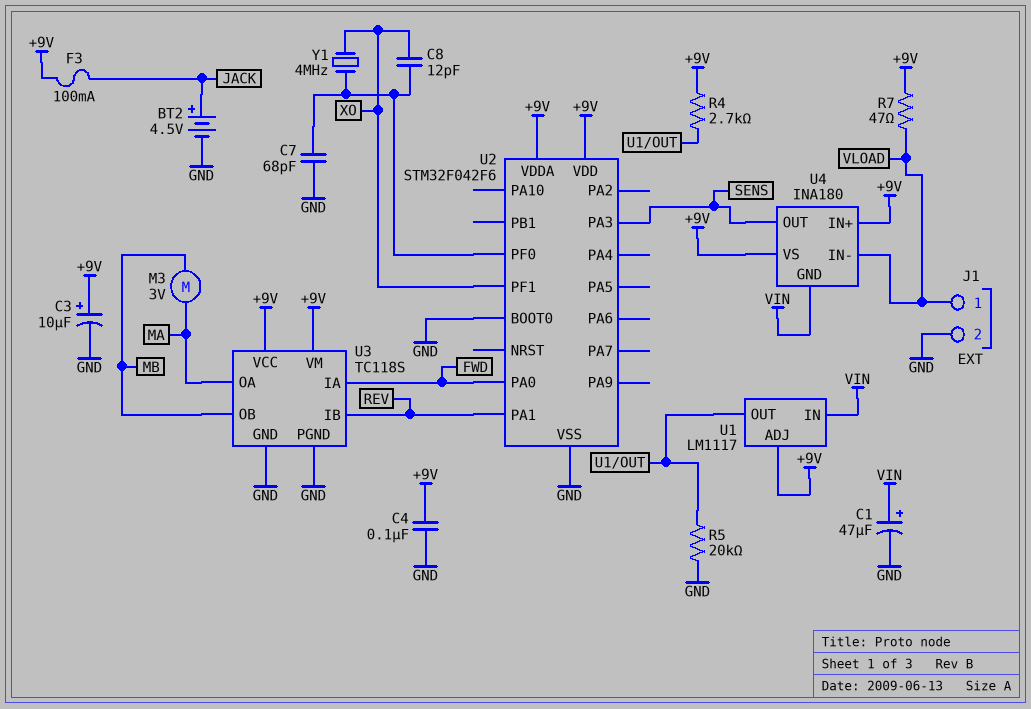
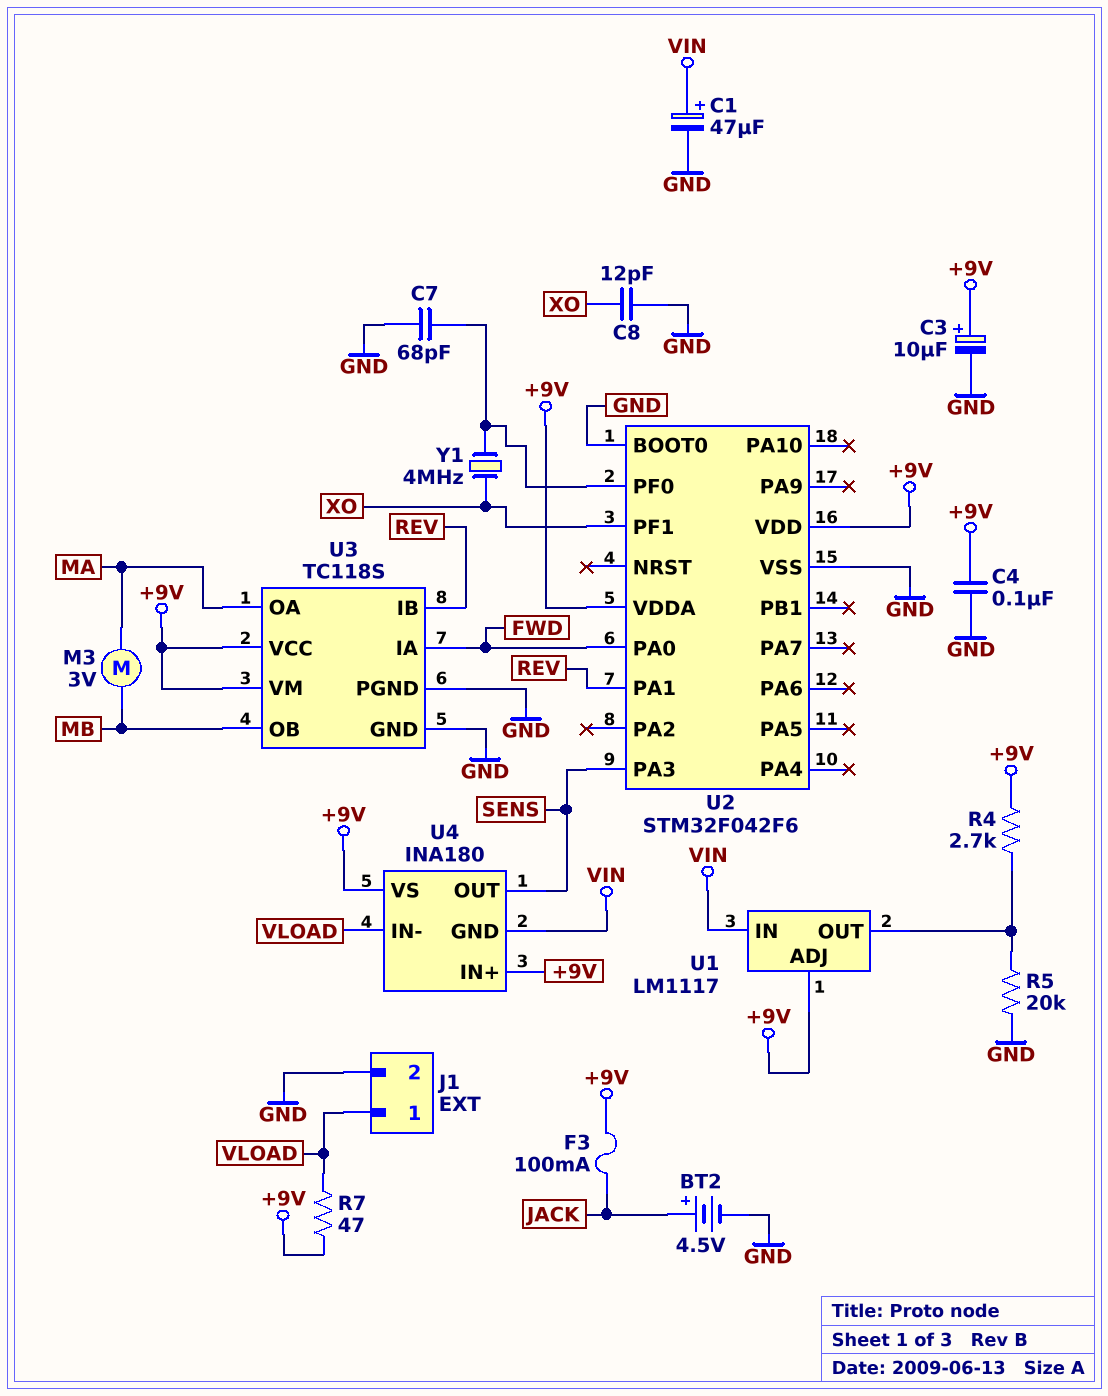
C8: 12pF (U2/PF0, XO) -> 12pF (GND, XO)

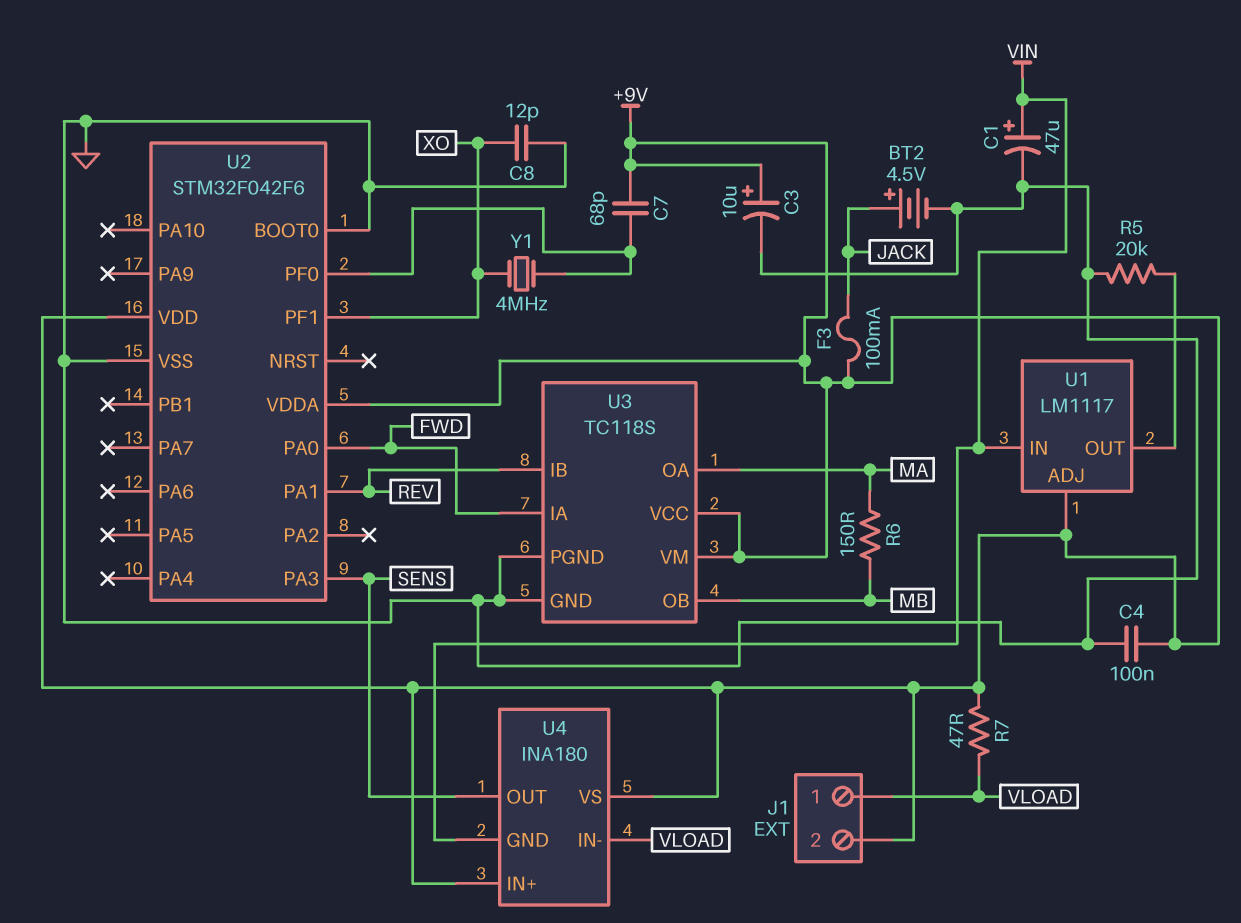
C7: 68pF (GND, U2/PF0) -> 68pF (+9V, U2/PF0)
J1 pin 2: GND -> +9V
M3: motor 3V (MA, MB) -> none
R4: 2.7k (+9V, U1/OUT) -> none
R6: none -> 150 (MA, MB)

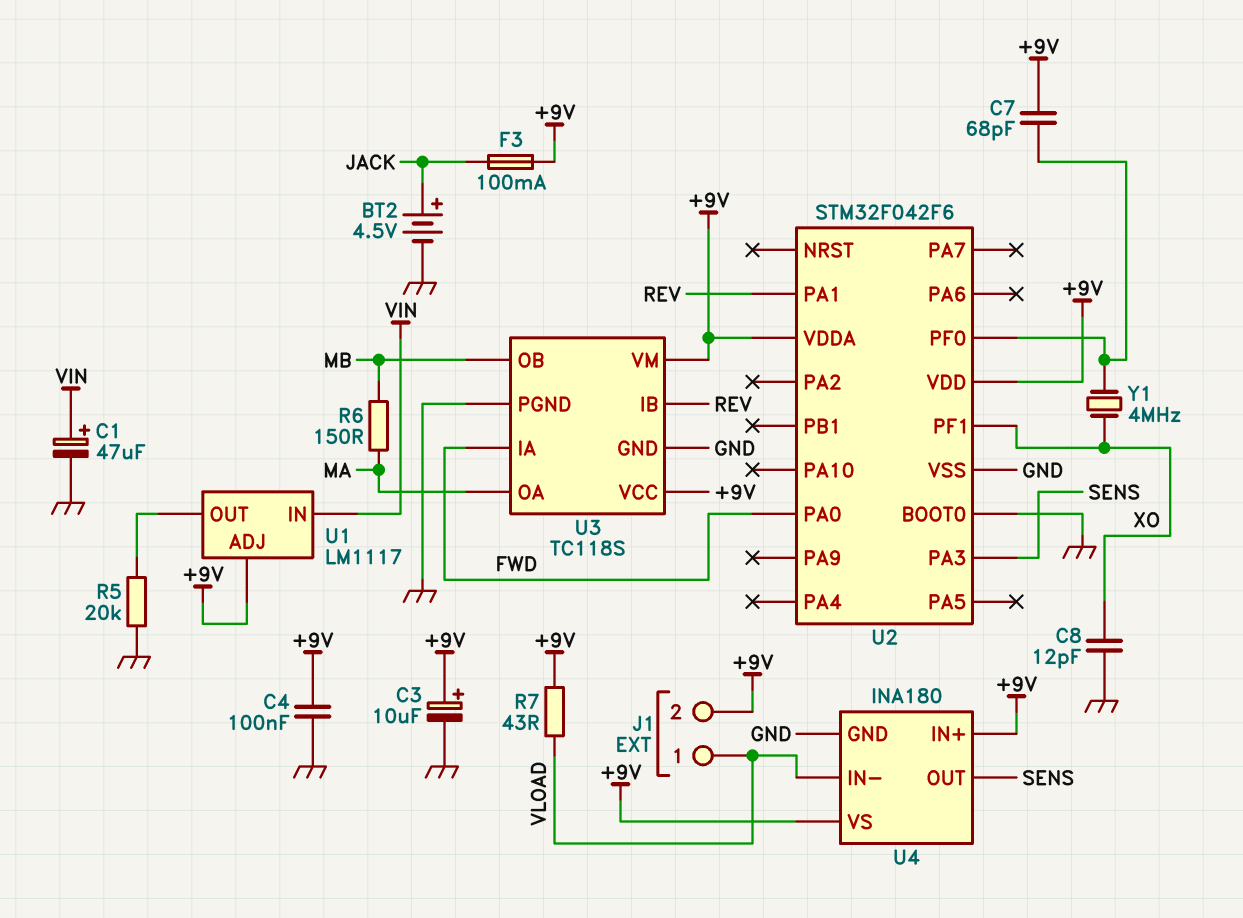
R7: 47 (+9V, VLOAD) -> 43 (+9V, VLOAD)
U4 pin GND: VIN -> GND

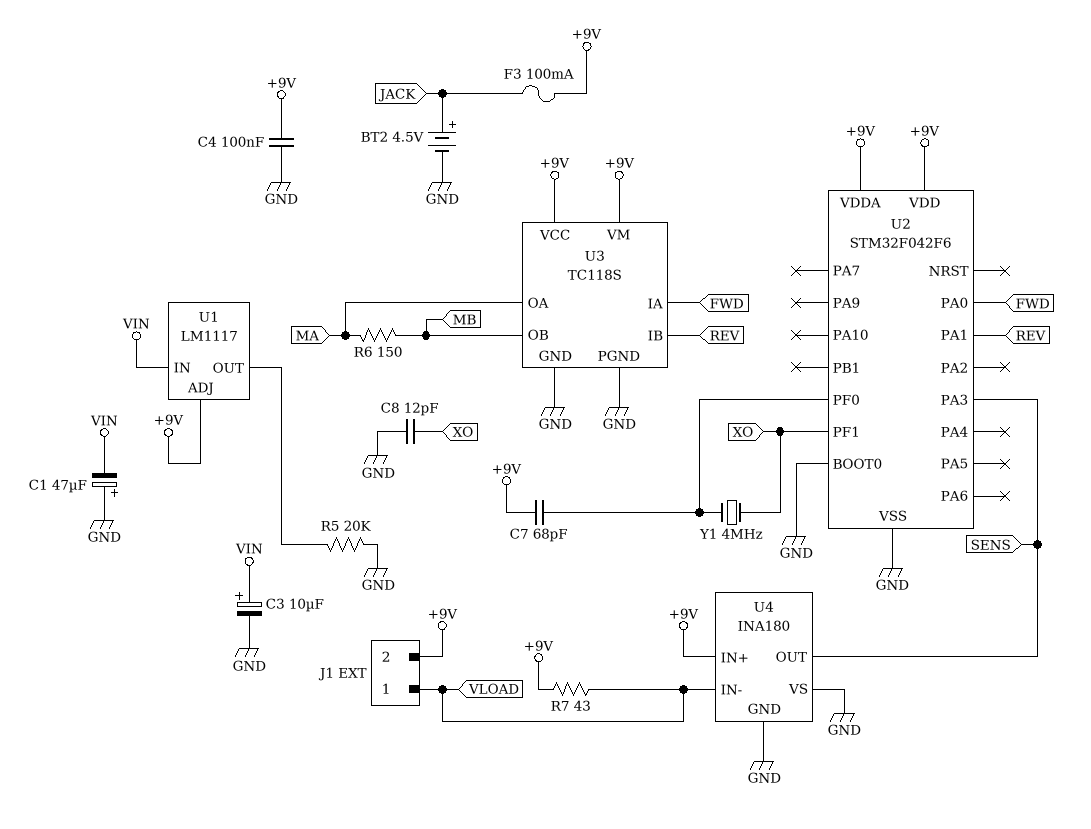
C1: 47uF (plus VIN, minus GND) -> 47uF (plus GND, minus VIN)
C3: 10uF (plus +9V, minus GND) -> 10uF (plus VIN, minus GND)
U4 pin VS: +9V -> GND

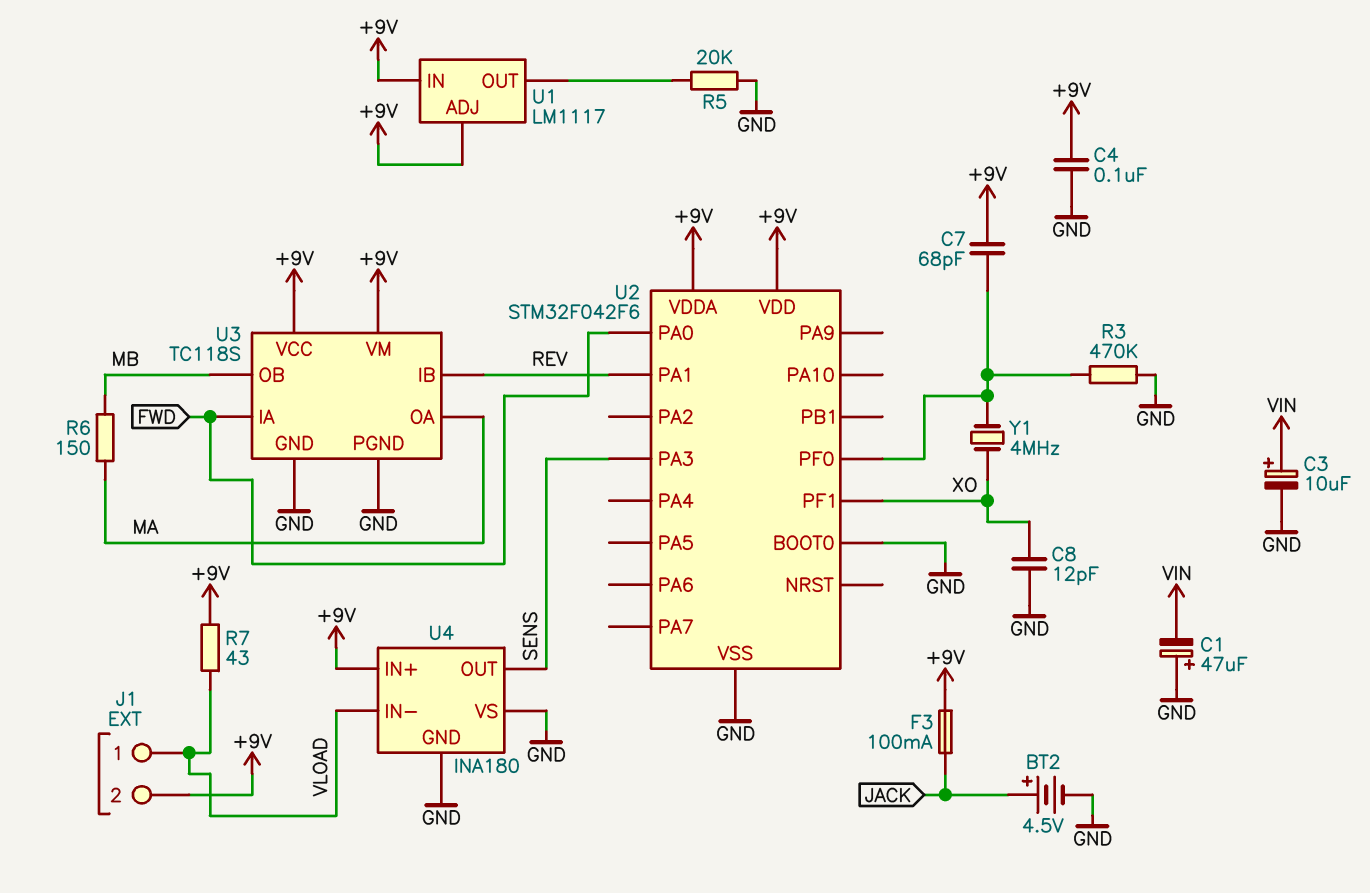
R3: none -> 470k (GND, U2/PF0)
U1 pin IN: VIN -> +9V

